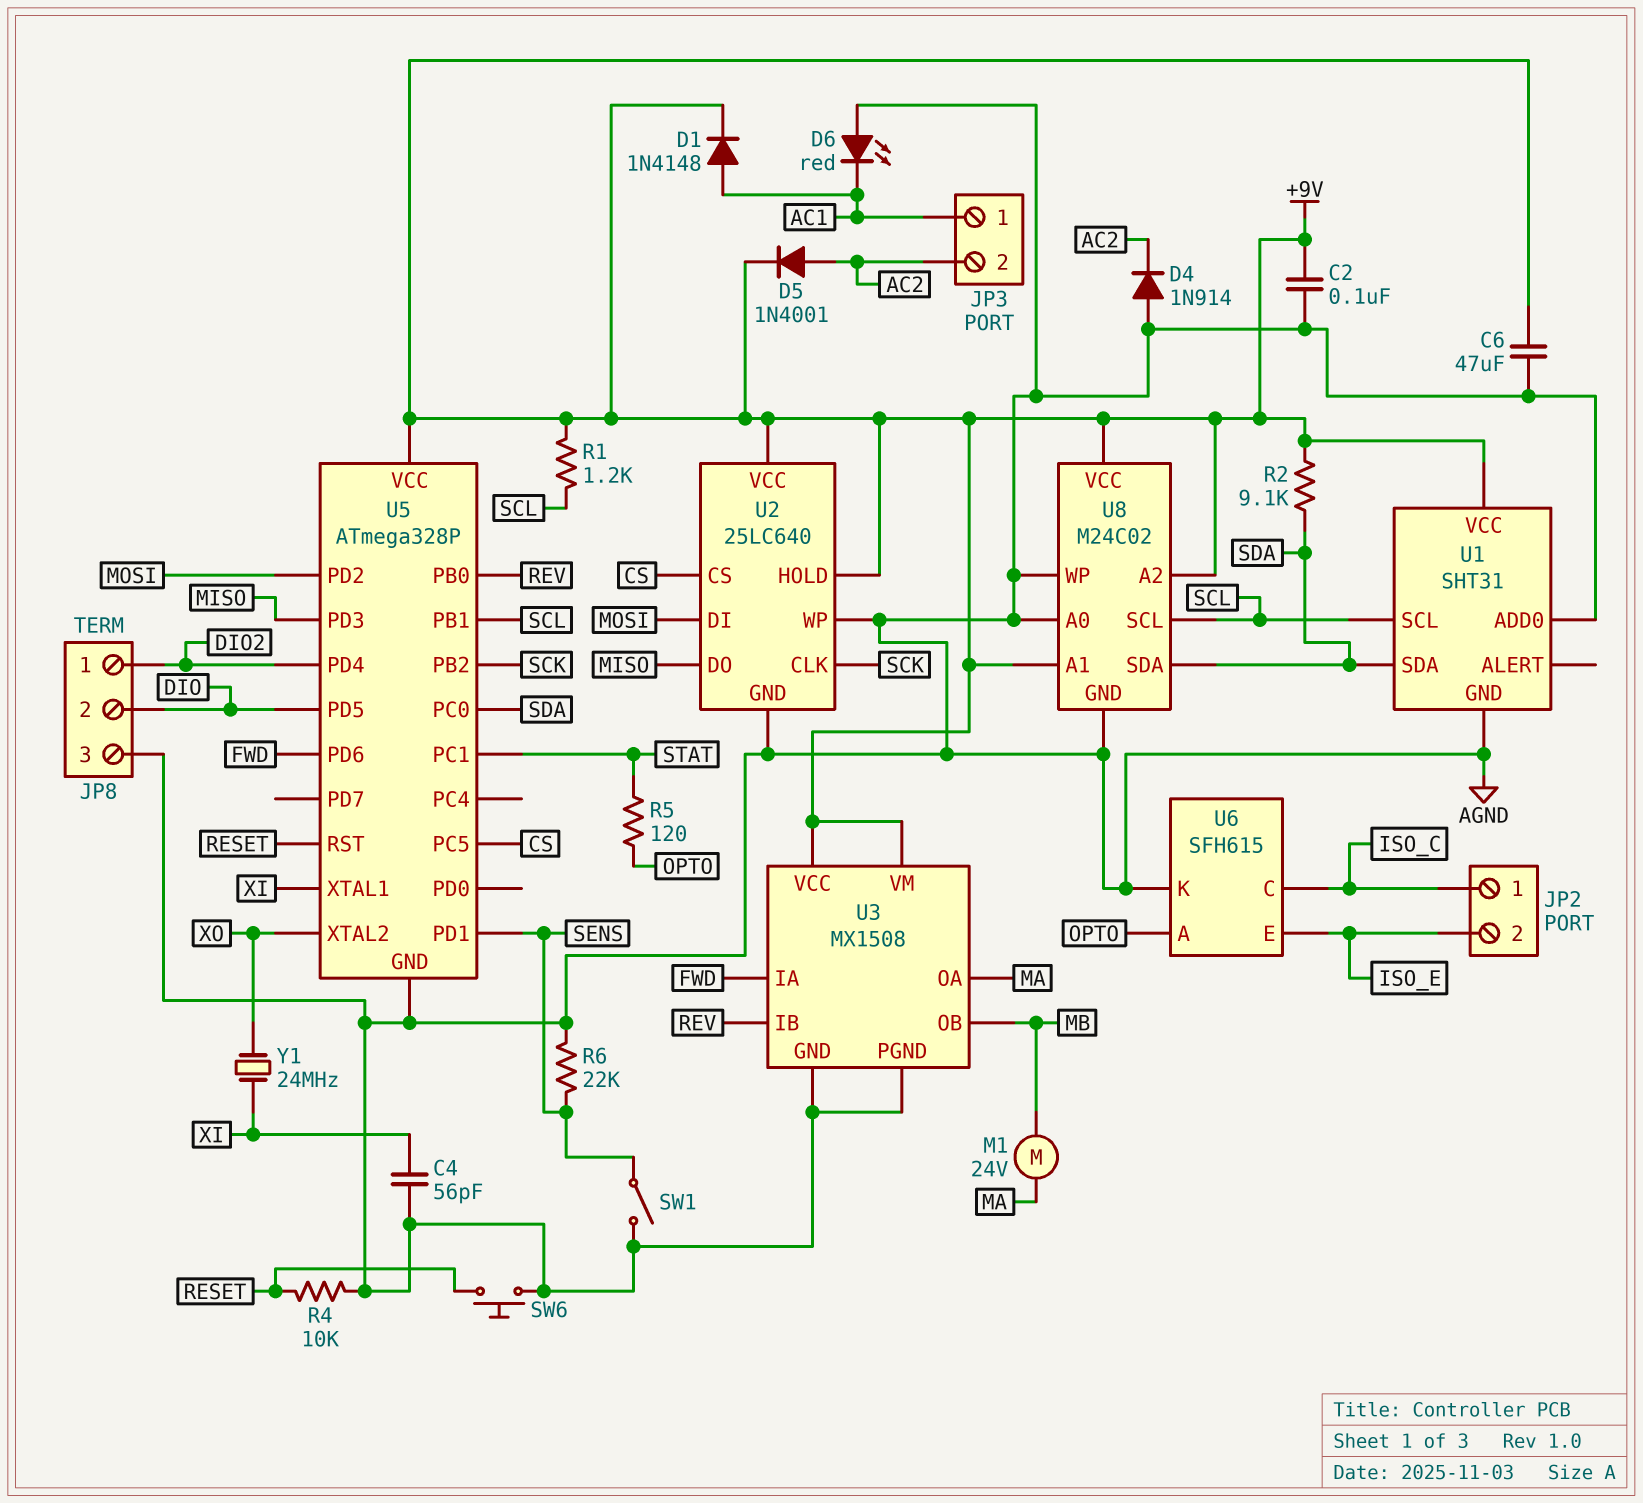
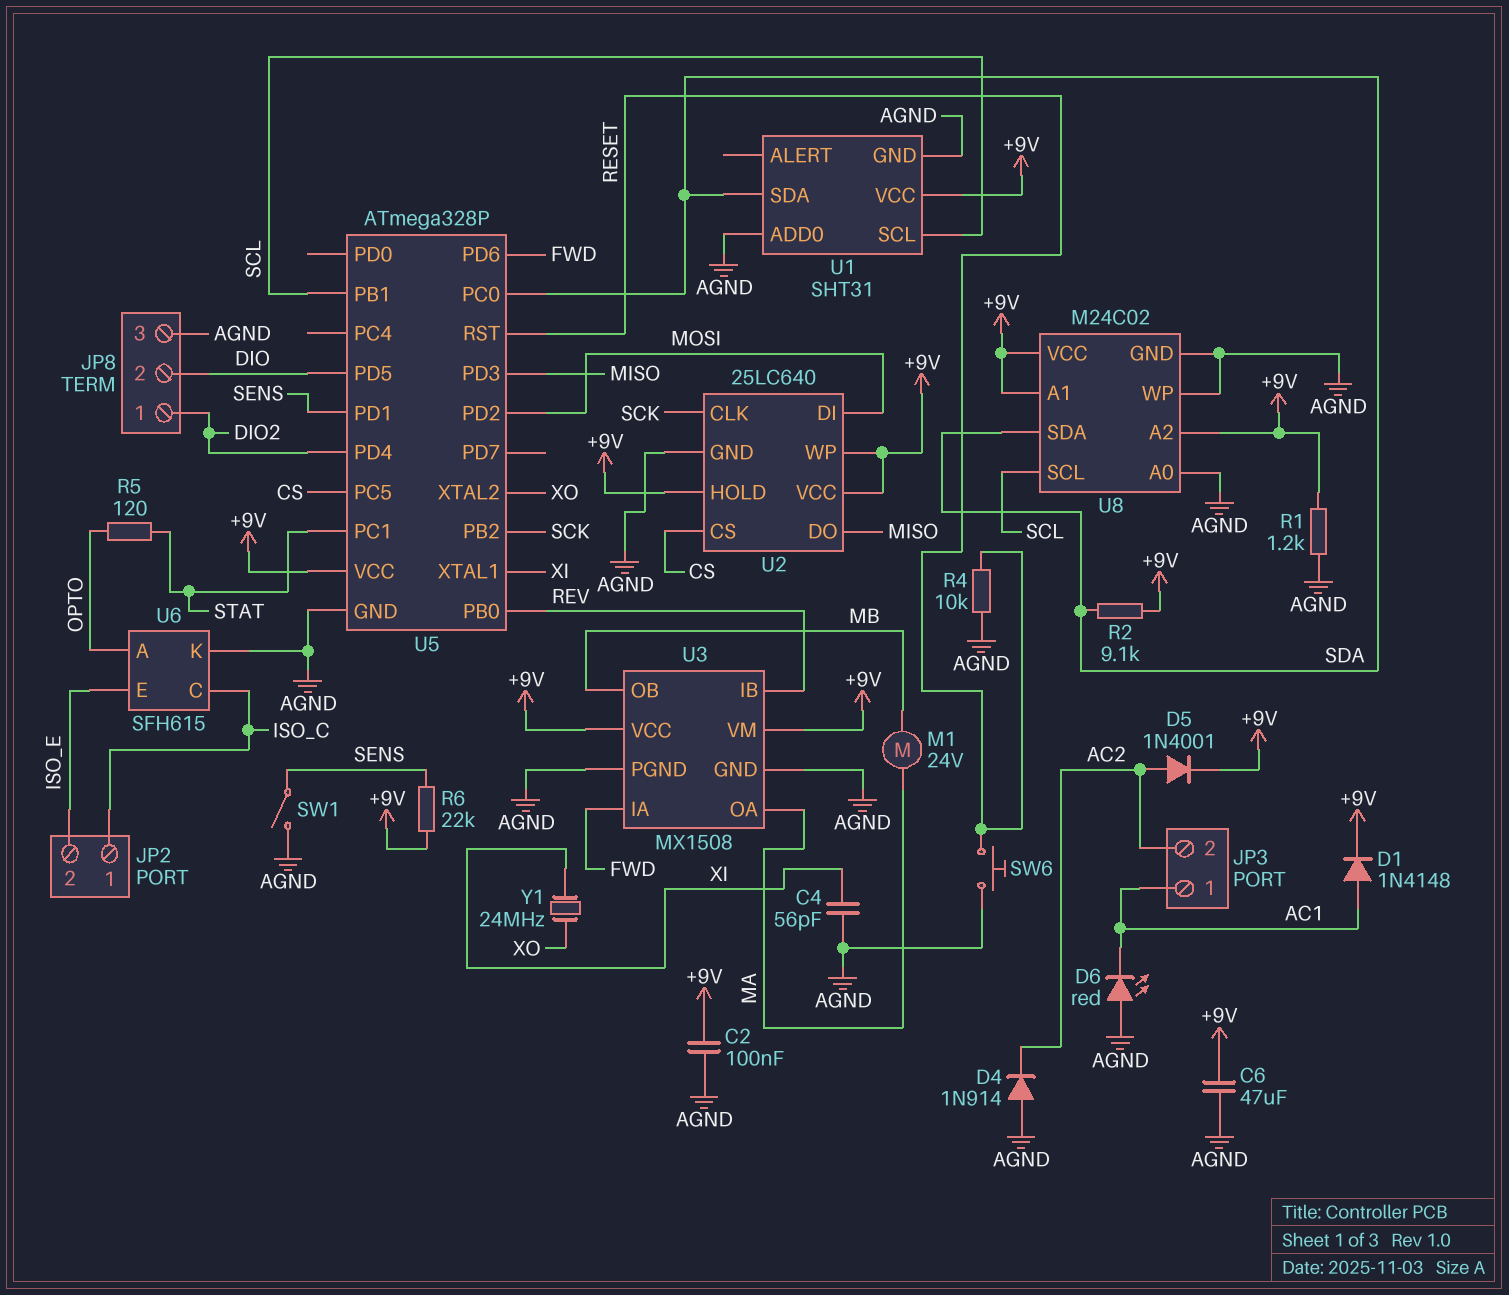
R1: 1.2k (+9V, SCL) -> 1.2k (+9V, AGND)
R6: 22k (AGND, SENS) -> 22k (+9V, SENS)
U2 pin WP: AGND -> +9V

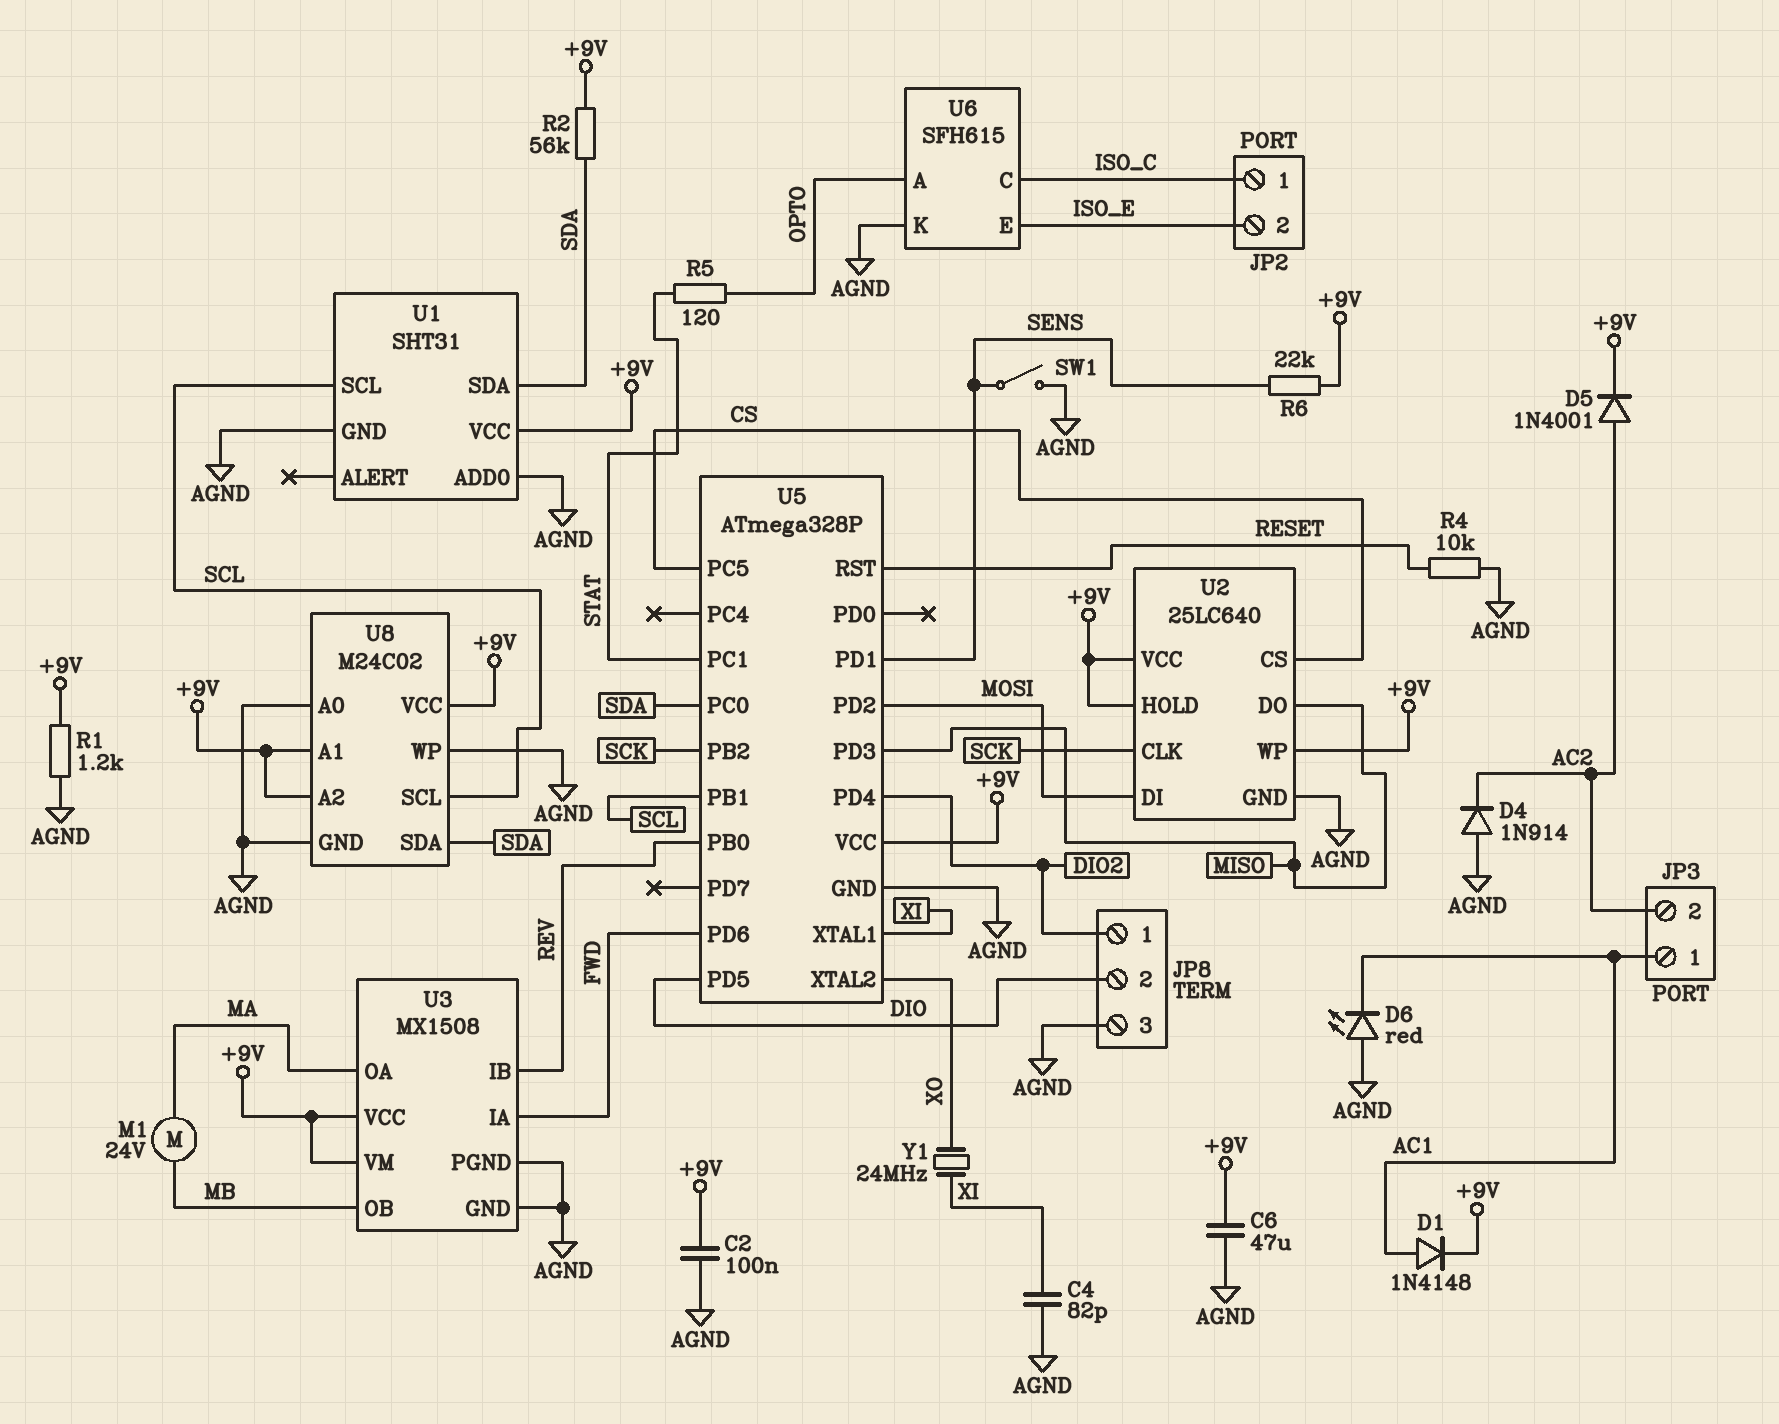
C4: 56pF (AGND, XI) -> 82pF (AGND, XI)
R2: 9.1k (+9V, SDA) -> 56k (+9V, SDA)
SW6: button (AGND, RESET) -> none

